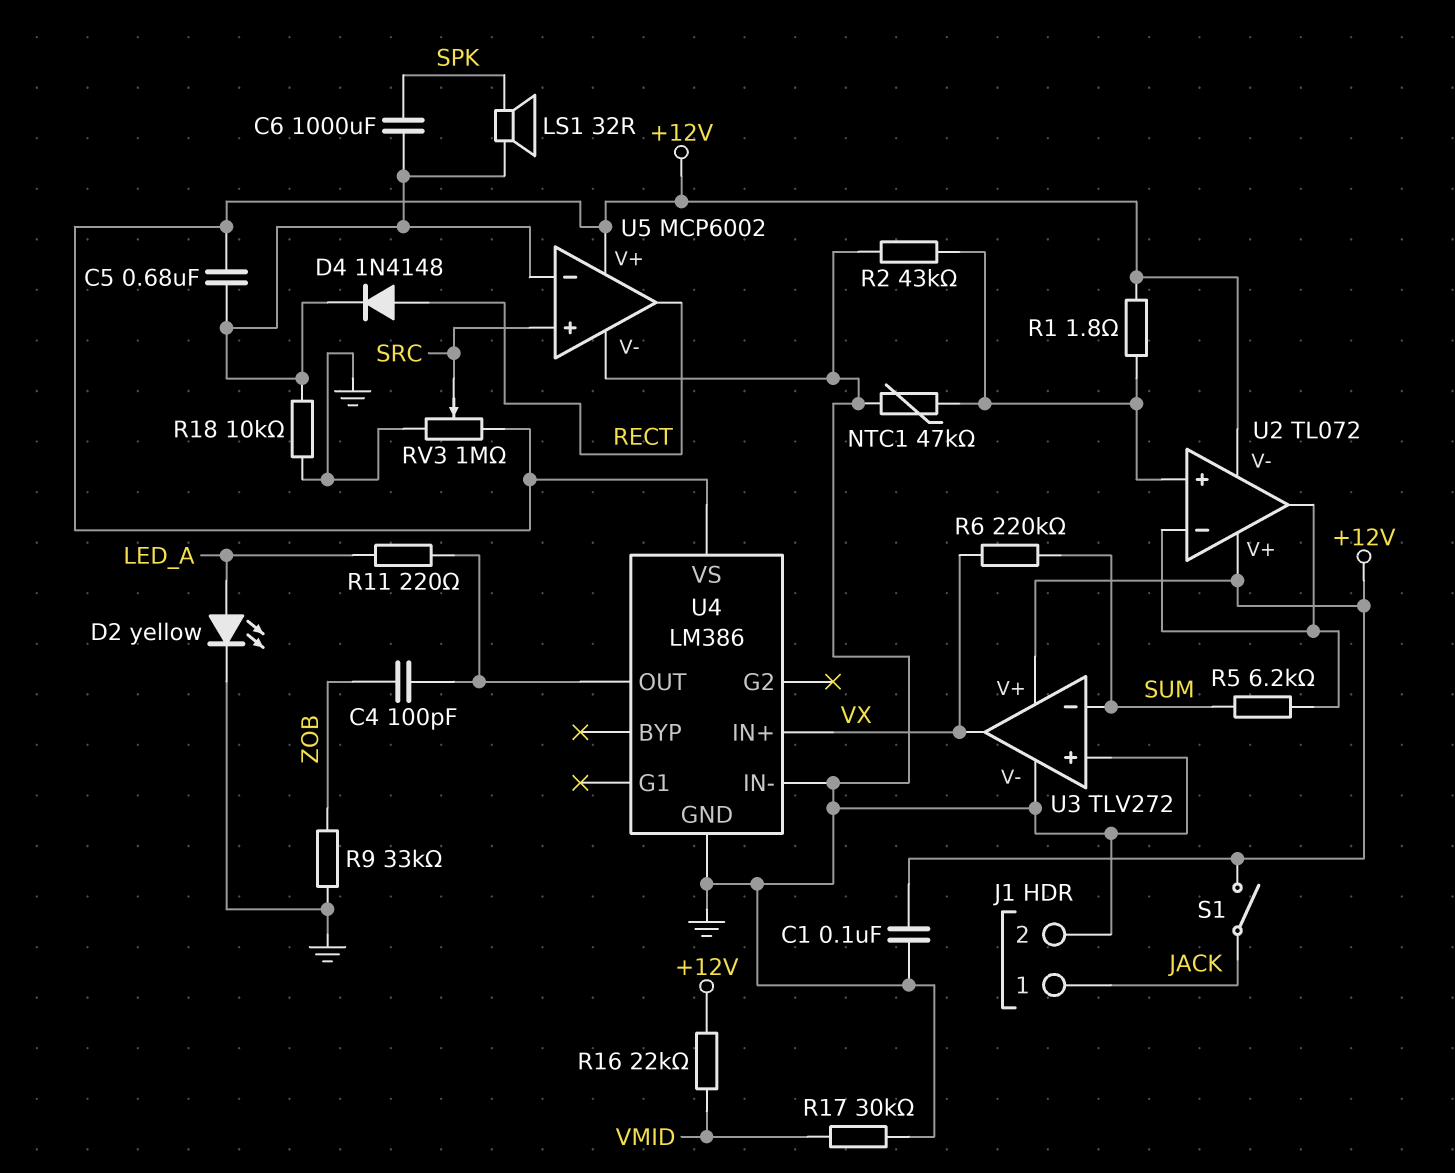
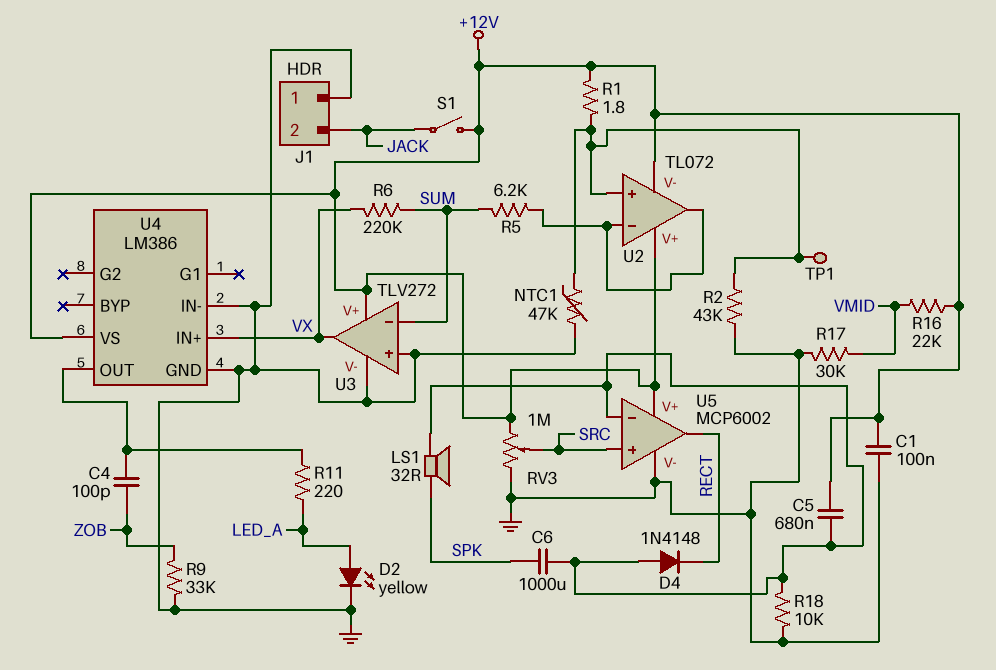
D4: diode 1N4148 (A RECT, K U5/in-) -> diode 1N4148 (A U5/in-, K RECT)
J1 pin 1: JACK -> GND
J1 pin 2: GND -> JACK
TP1: none -> test point (U2/in+)

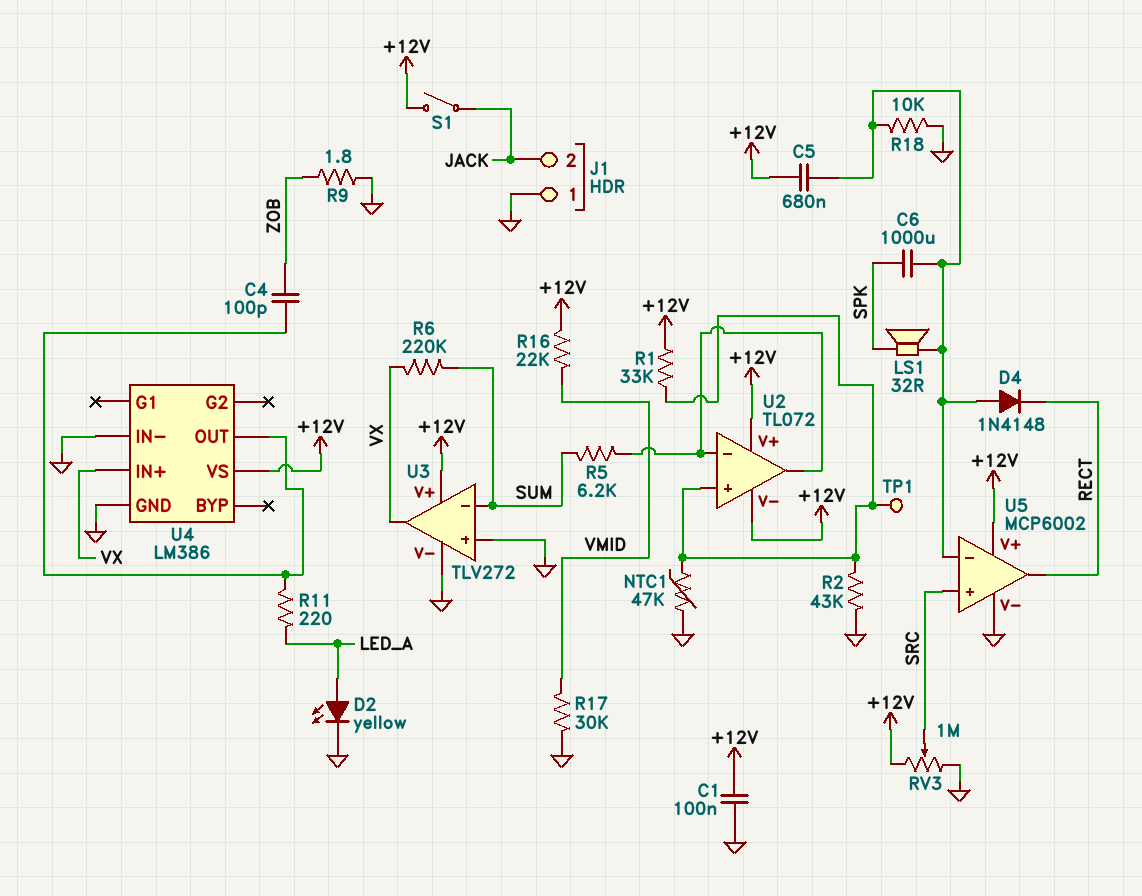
R1: 1.8 (+12V, U2/in+) -> 33k (+12V, U2/in+)
R9: 33k (GND, ZOB) -> 1.8 (GND, ZOB)

